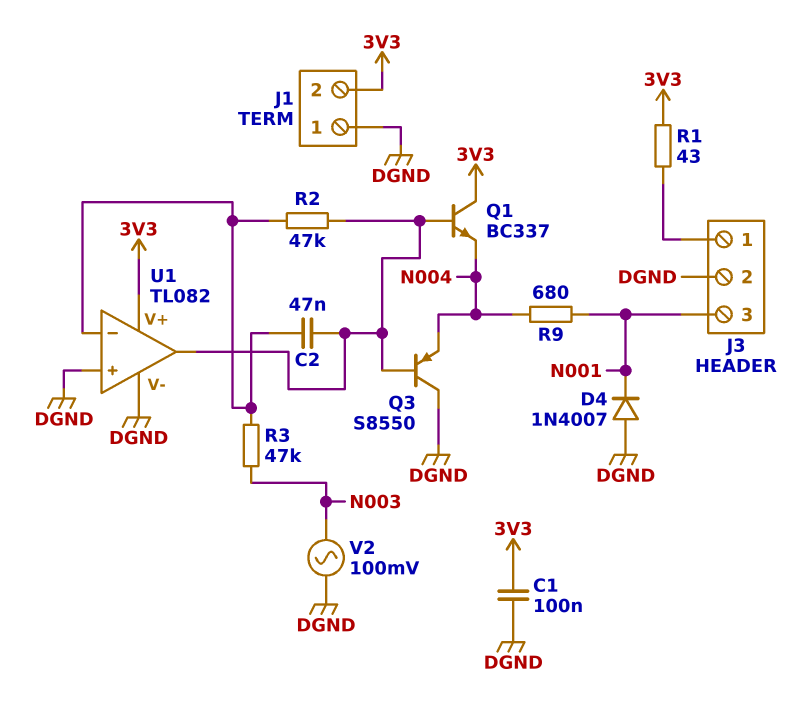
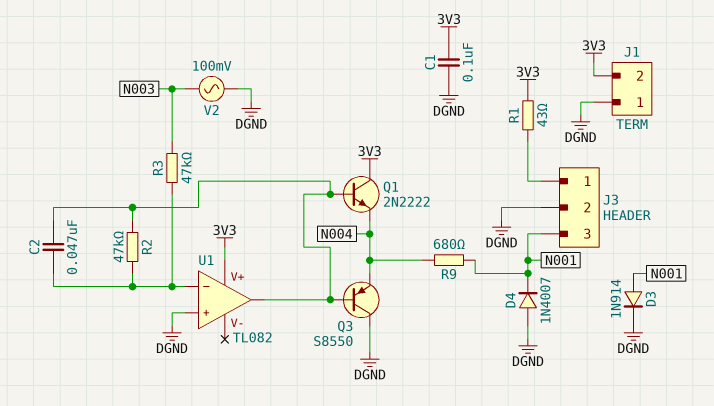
D3: none -> diode 1N914 (A N001, K DGND)
Q1: NPN BC337 (B U1/out, C 3V3, E N004) -> NPN 2N2222 (B U1/out, C 3V3, E N004)
U1 pin V-: DGND -> none

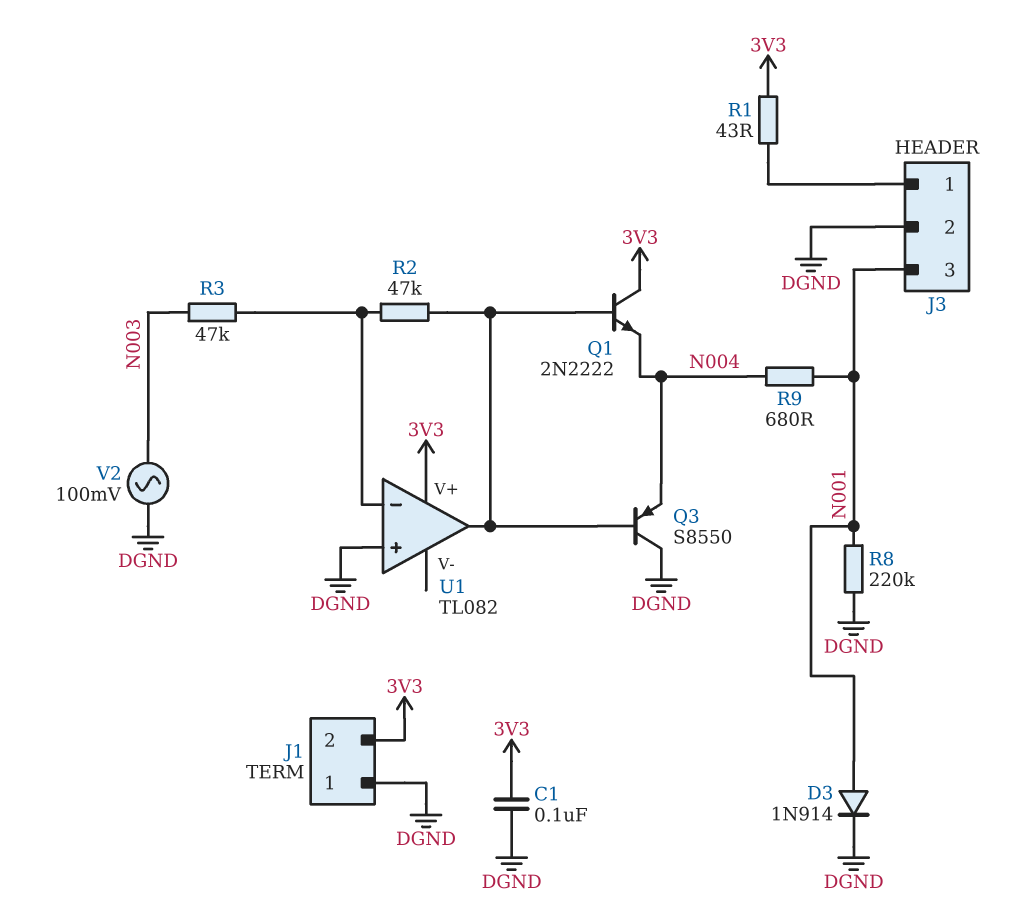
C2: 47nF (U1/in-, U1/out) -> none
D4: diode 1N4007 (A DGND, K N001) -> none
R8: none -> 220k (DGND, N001)

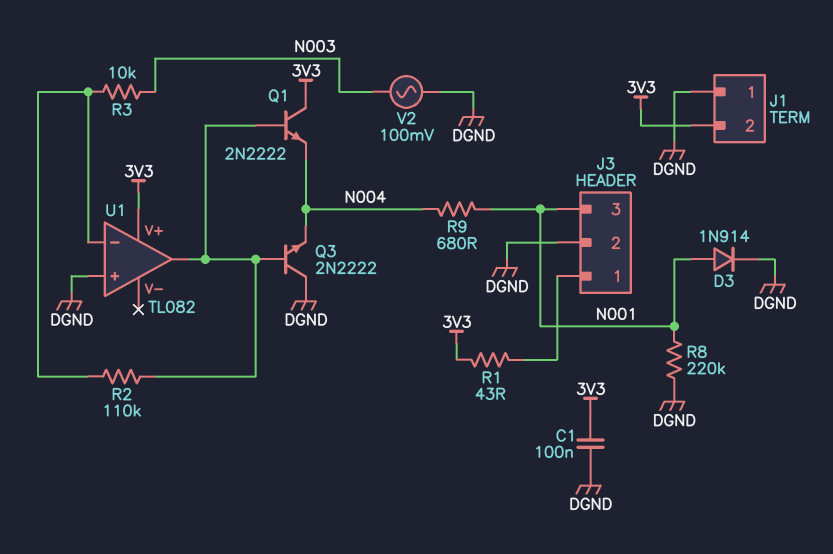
Q3: PNP S8550 (B U1/out, C DGND, E N004) -> NPN 2N2222 (B U1/out, C DGND, E N004)
R2: 47k (U1/in-, U1/out) -> 110k (U1/in-, U1/out)
R3: 47k (N003, U1/in-) -> 10k (N003, U1/in-)

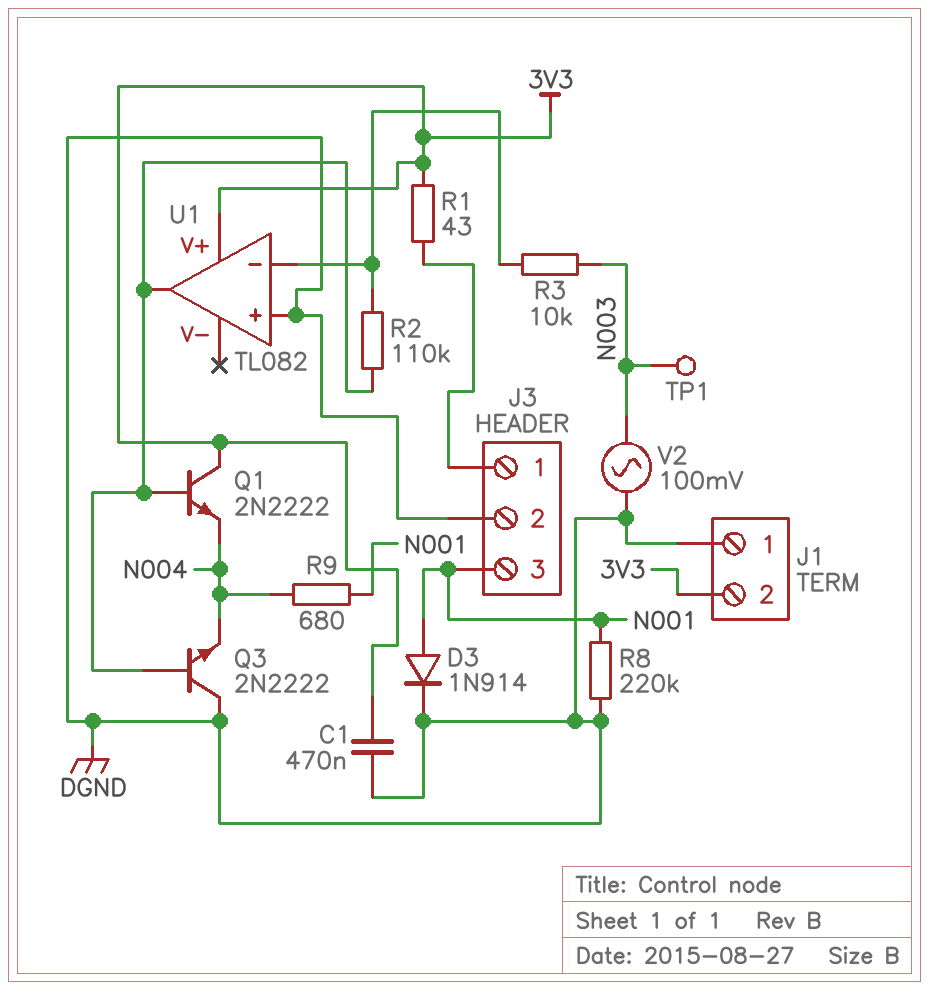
C1: 100nF (3V3, DGND) -> 470nF (3V3, DGND)
TP1: none -> test point (N003)

